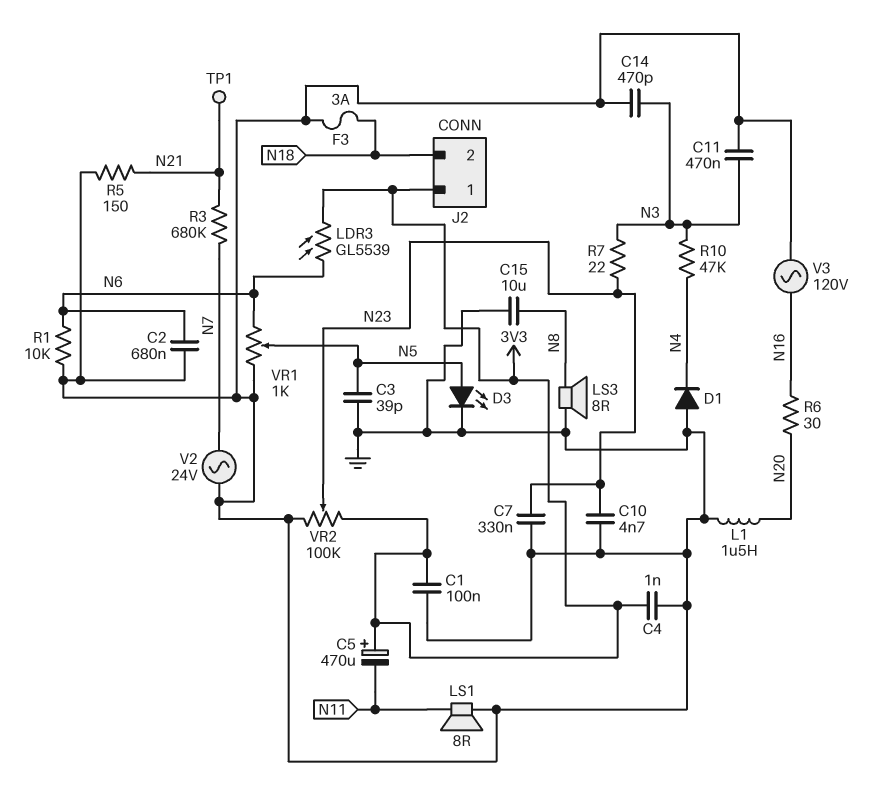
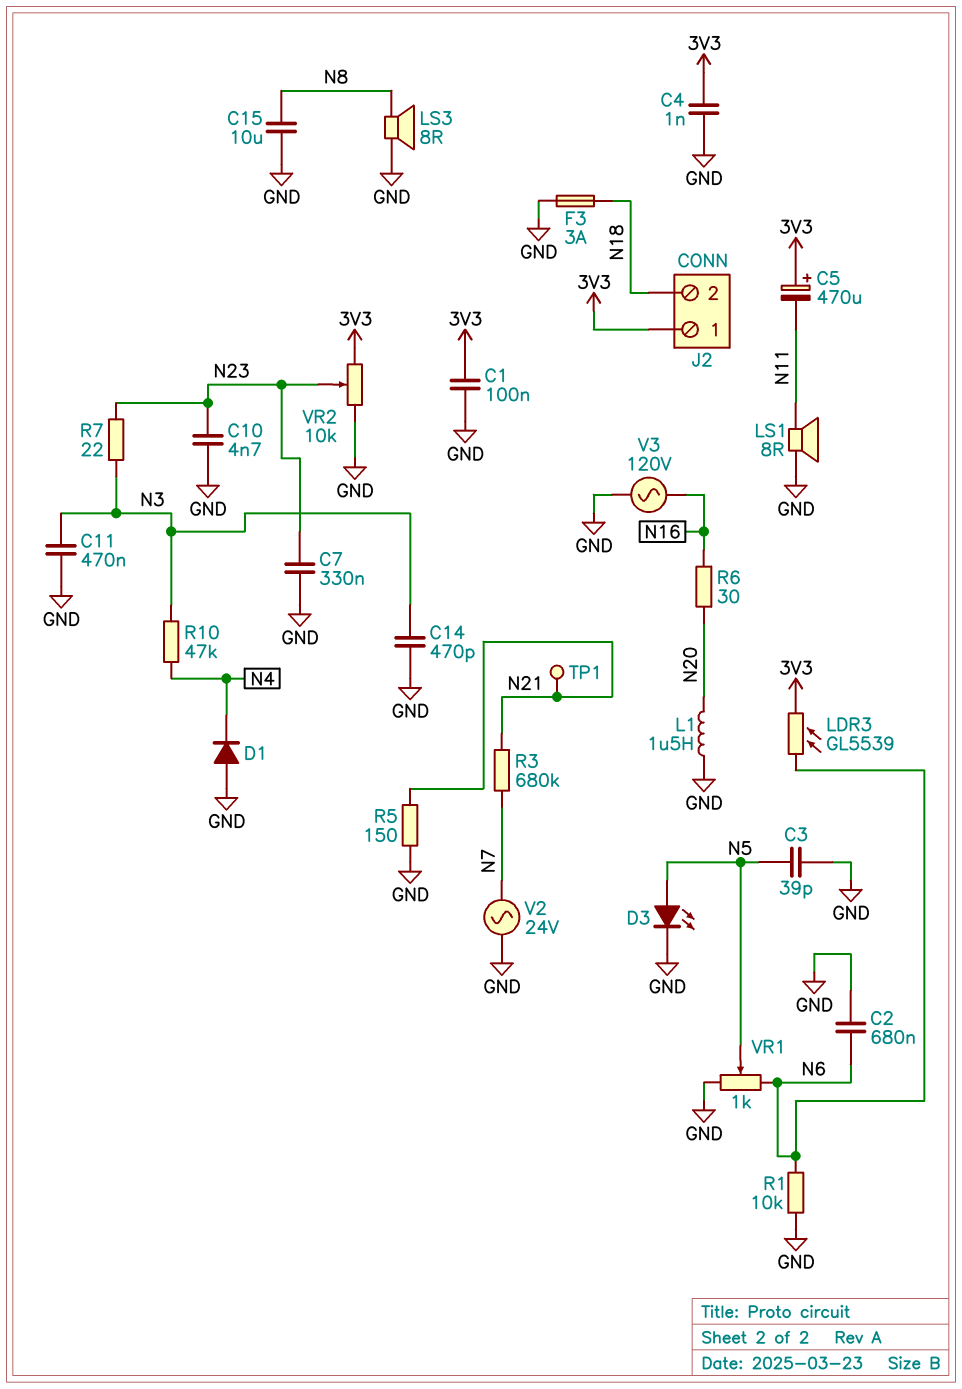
VR2: 100k (3V3, GND, wiper N23) -> 10k (3V3, GND, wiper N23)

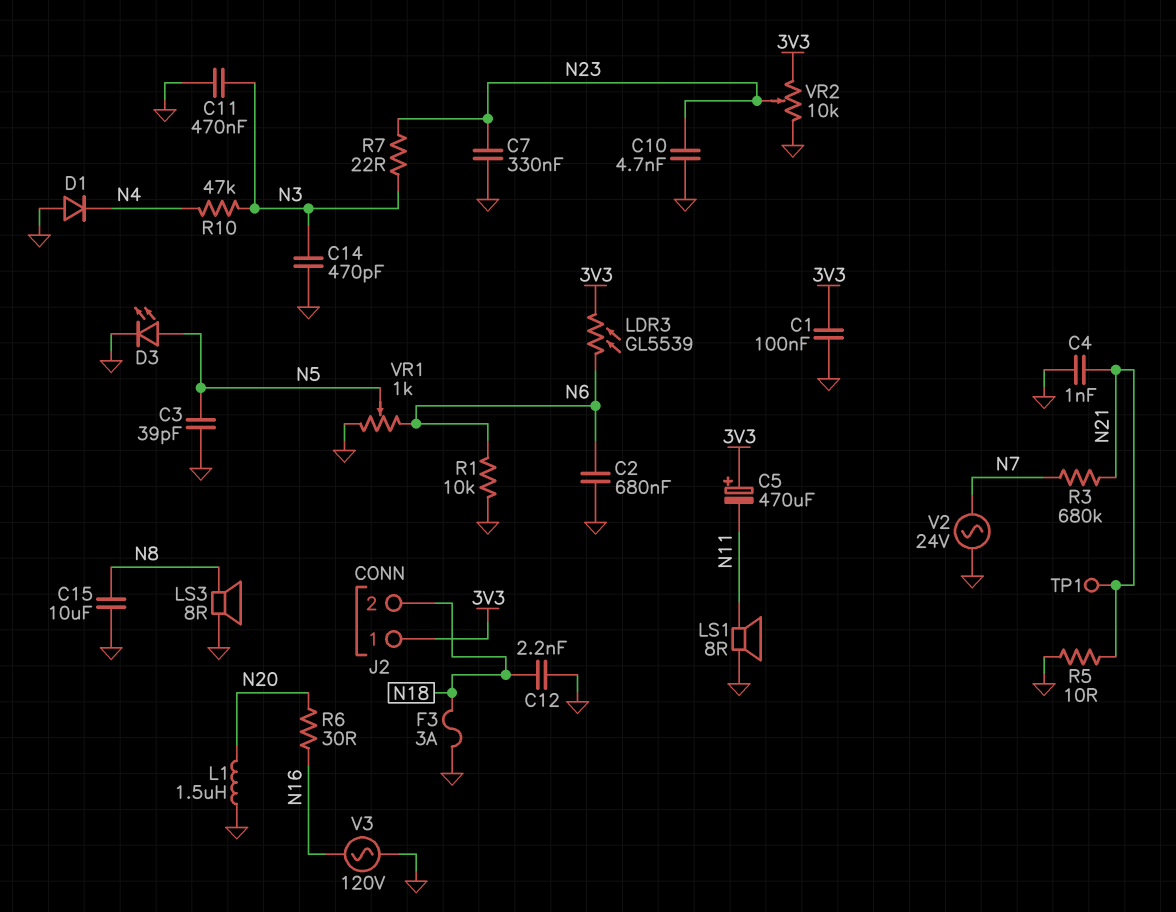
C4: 1nF (3V3, GND) -> 1nF (GND, N21)
C12: none -> 2.2nF (GND, N18)
R5: 150 (GND, N21) -> 10 (GND, N21)

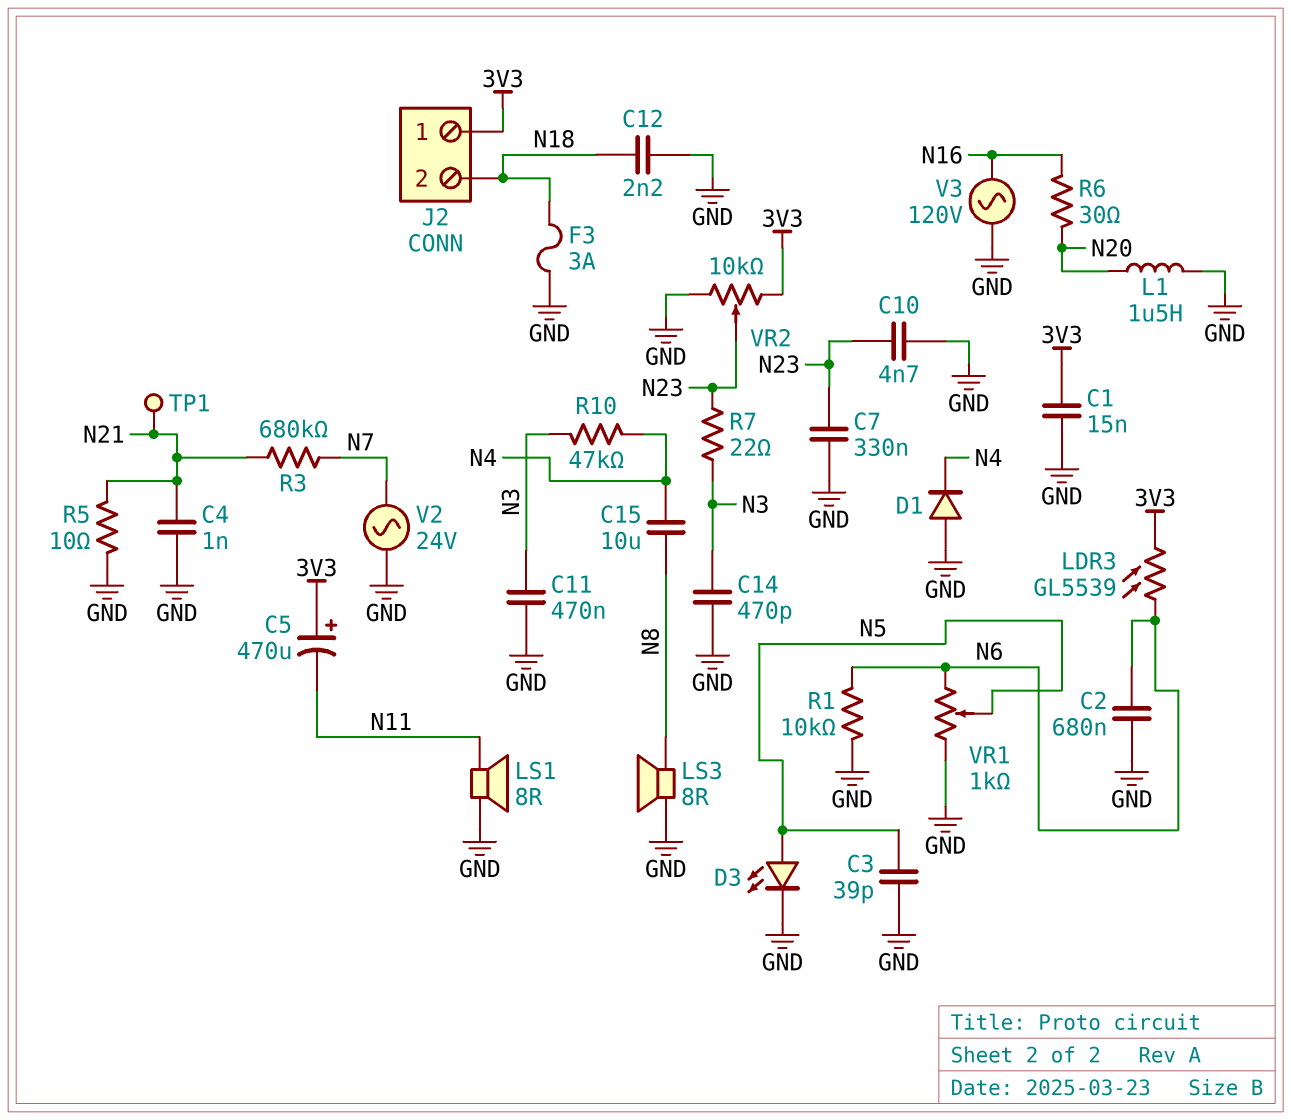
C1: 100nF (3V3, GND) -> 15nF (3V3, GND)
C15: 10uF (GND, N8) -> 10uF (N4, N8)

